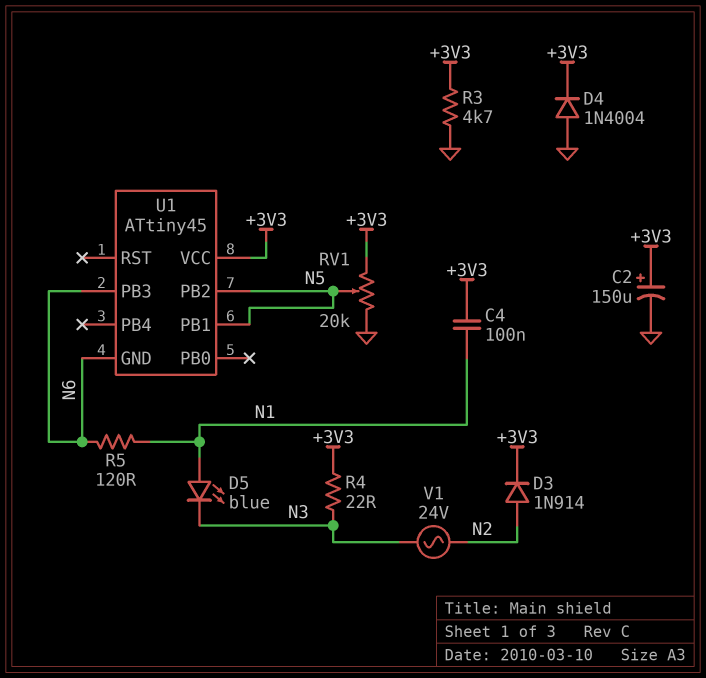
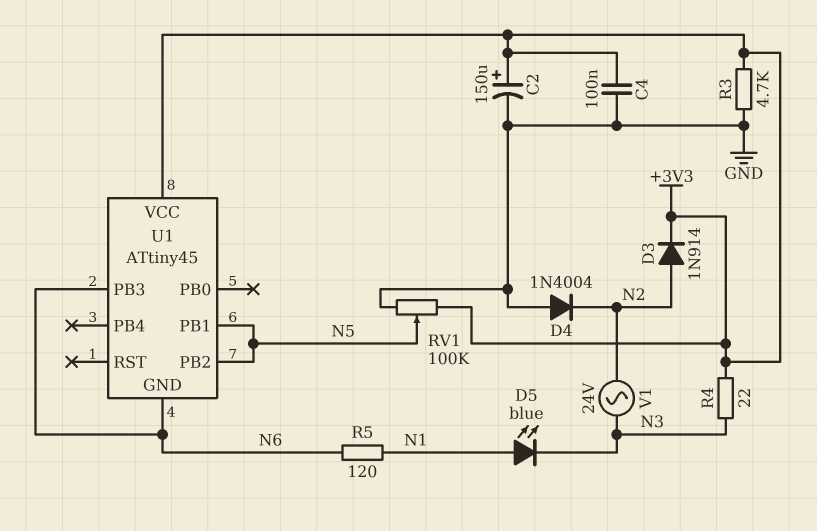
C4: 100nF (+3V3, N1) -> 100nF (+3V3, GND)
D4: diode 1N4004 (A GND, K +3V3) -> diode 1N4004 (A GND, K N2)
RV1: 20k (+3V3, GND, wiper N5) -> 100k (+3V3, GND, wiper N5)

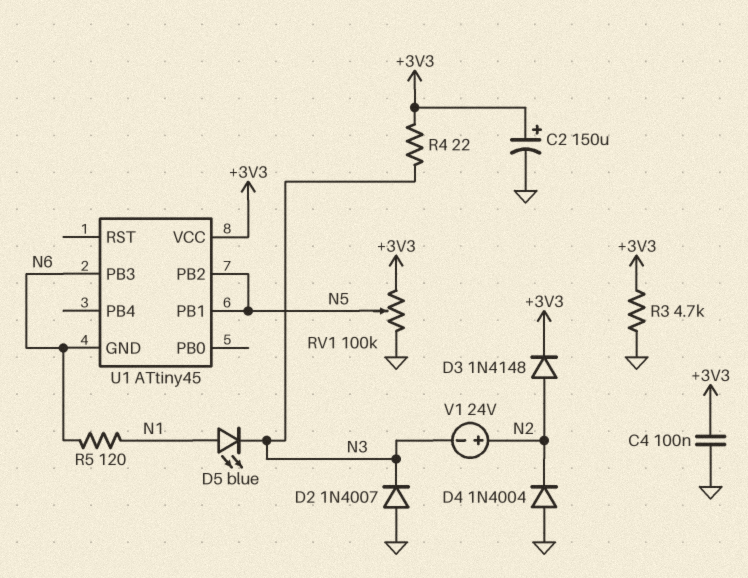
D2: none -> diode 1N4007 (A GND, K N3)
D3: diode 1N914 (A N2, K +3V3) -> diode 1N4148 (A N2, K +3V3)
V1: AC 24V (N2, N3) -> 24V (plus N2, minus N3)

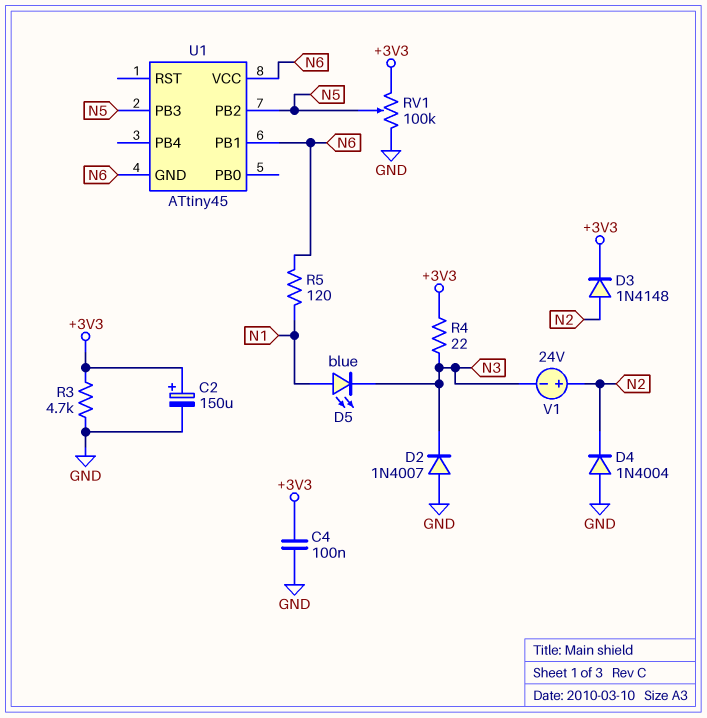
U1 pin PB1: N5 -> N6
U1 pin PB3: N6 -> N5
U1 pin VCC: +3V3 -> N6

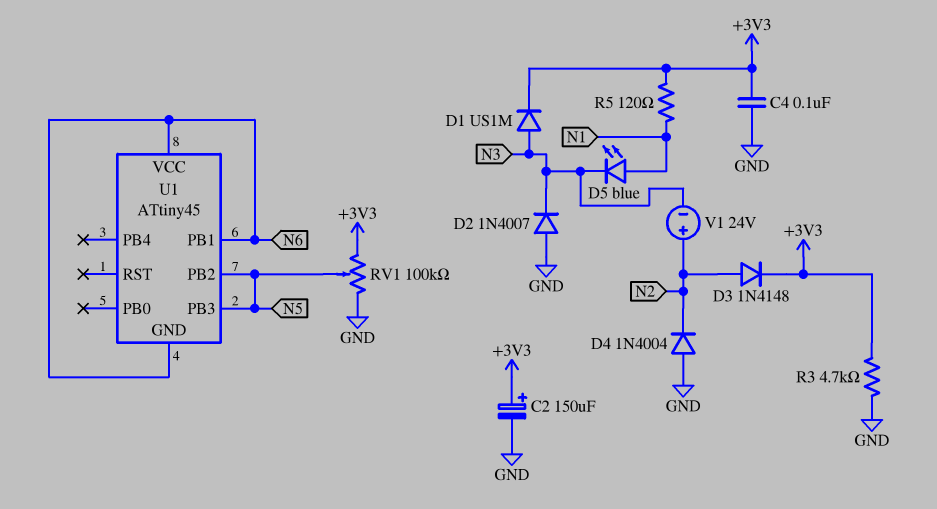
D1: none -> diode US1M (A N3, K +3V3)
R4: 22 (+3V3, N3) -> none
R5: 120 (N1, N6) -> 120 (+3V3, N1)

